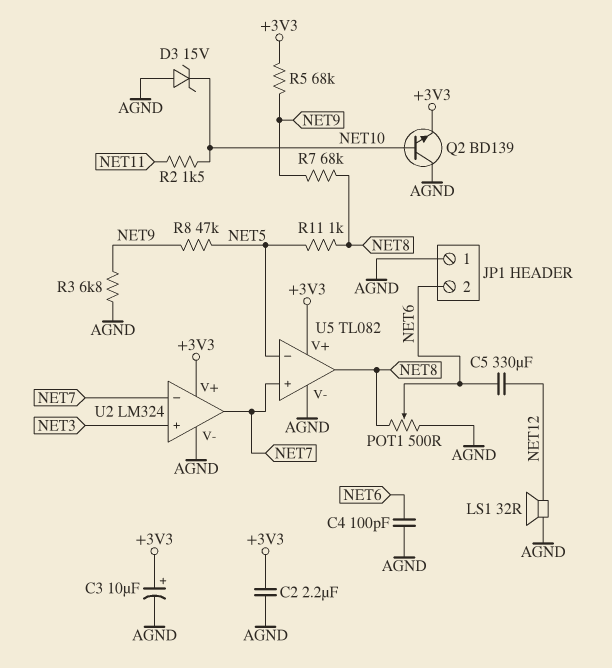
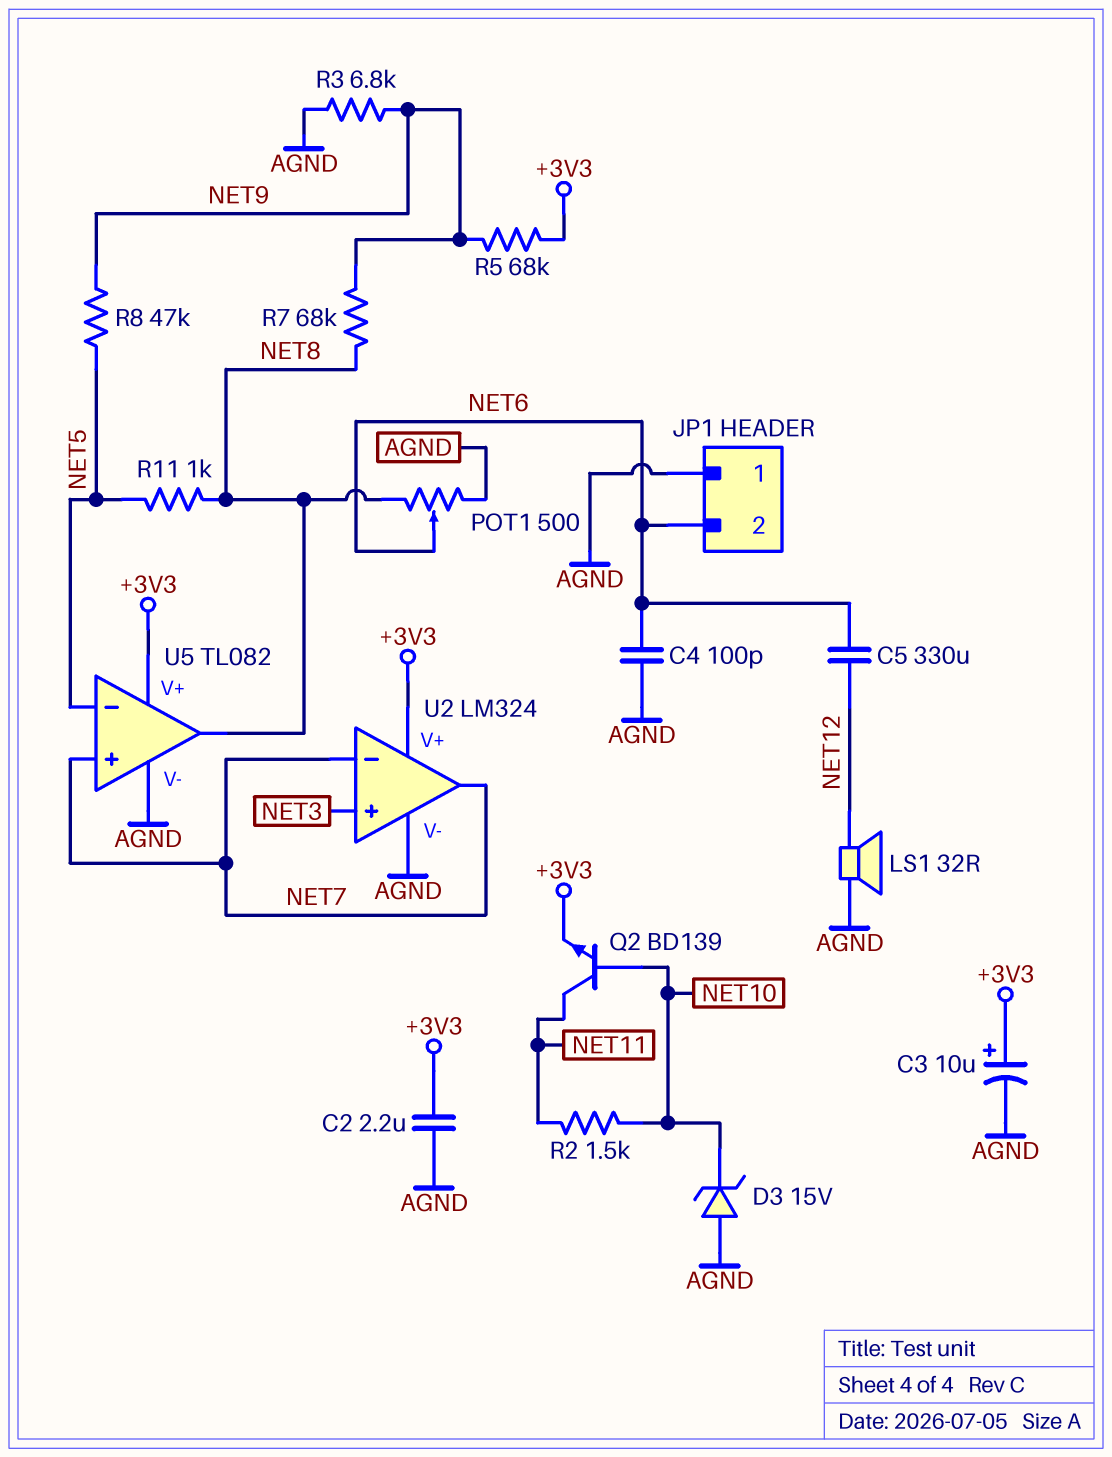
Q2: NPN BD139 (B NET10, C AGND, E +3V3) -> NPN BD139 (B NET10, C NET11, E +3V3)

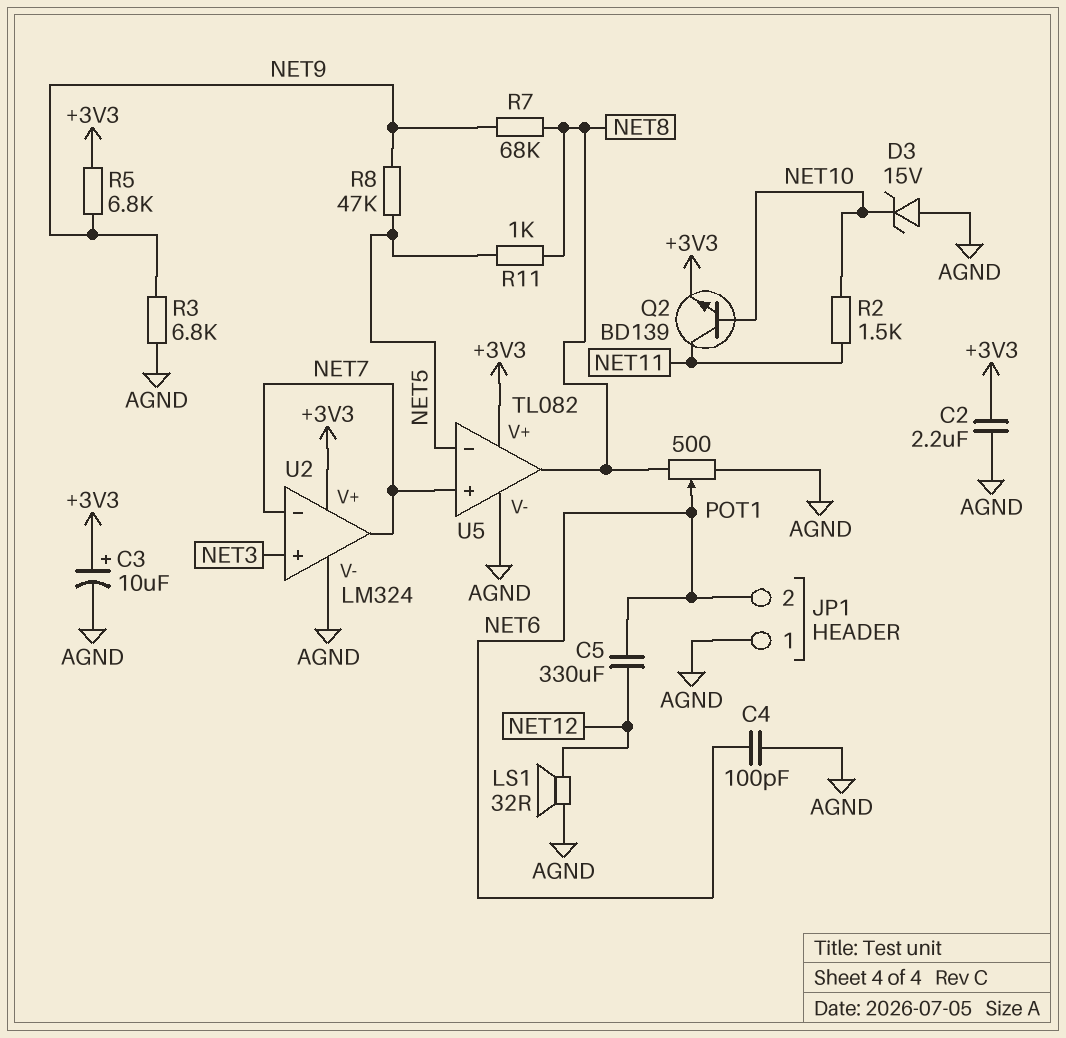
R5: 68k (+3V3, NET9) -> 6.8k (+3V3, NET9)

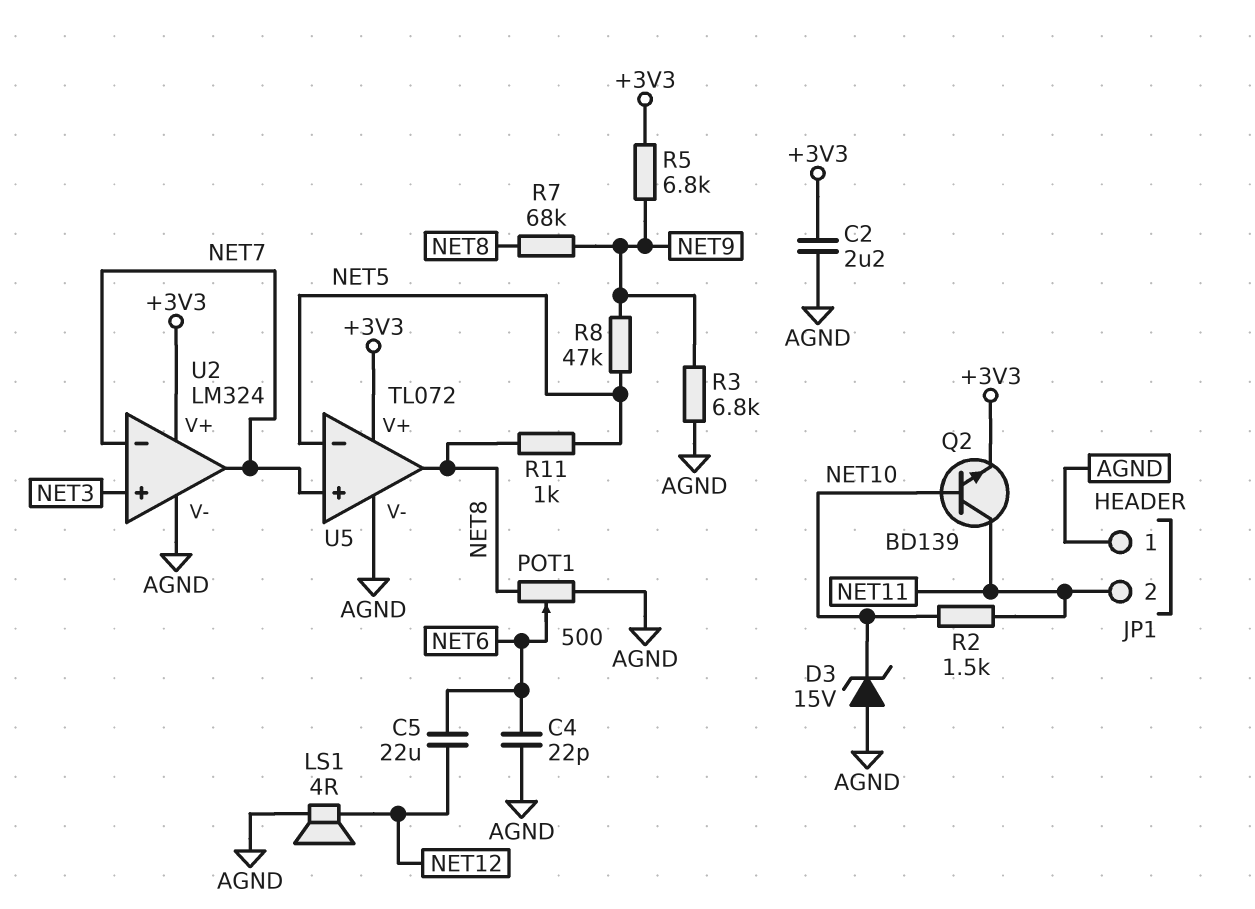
C3: 10uF (plus +3V3, minus AGND) -> none
C4: 100pF (AGND, NET6) -> 22pF (AGND, NET6)
C5: 330uF (NET6, NET12) -> 22uF (NET6, NET12)
JP1 pin 2: NET6 -> NET11
LS1: speaker 32R (AGND, NET12) -> speaker 4R (AGND, NET12)
U5: TL082 -> TL072

